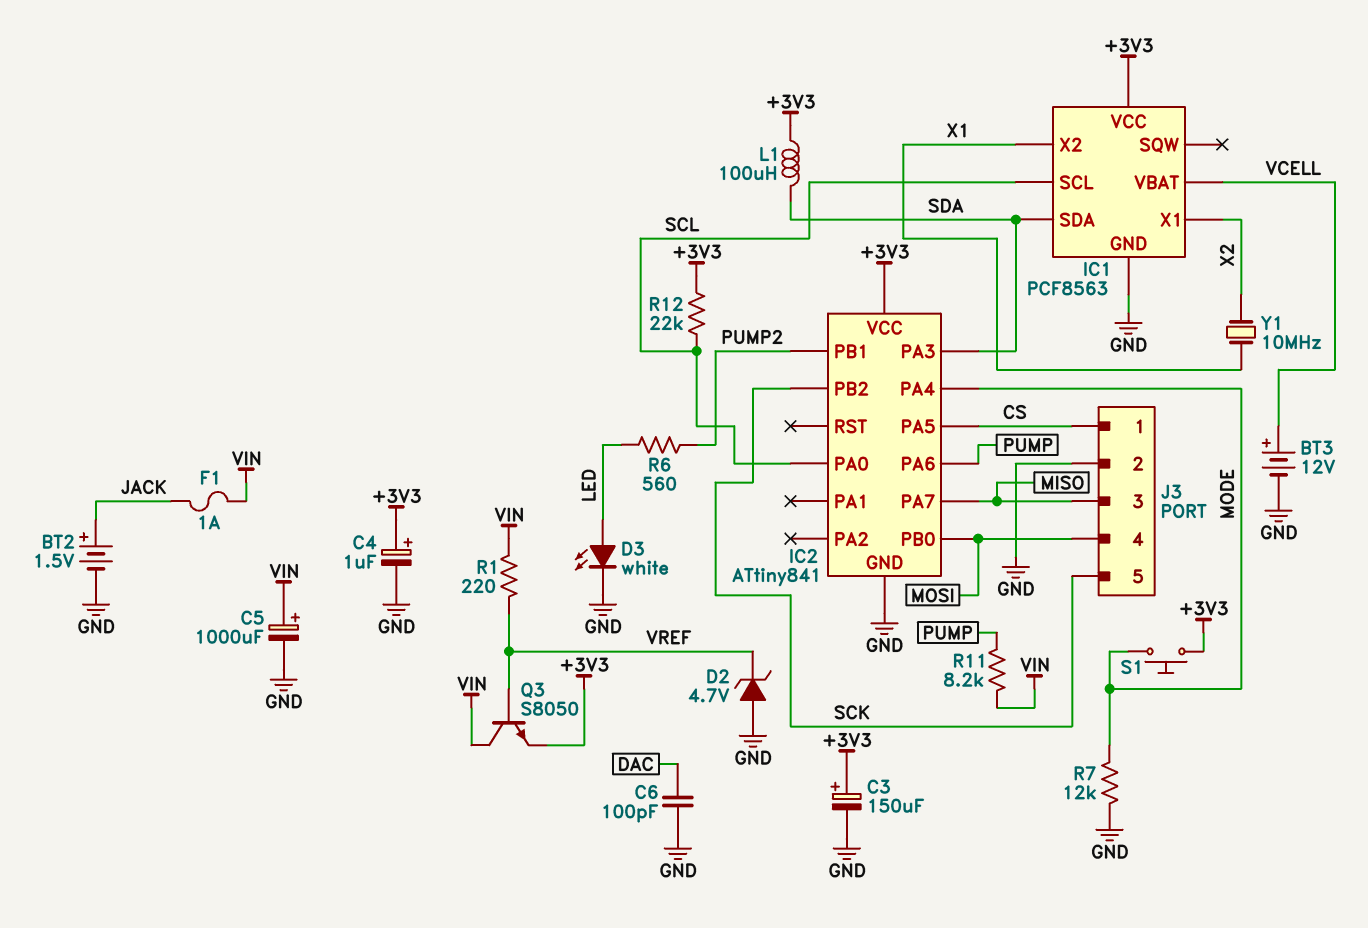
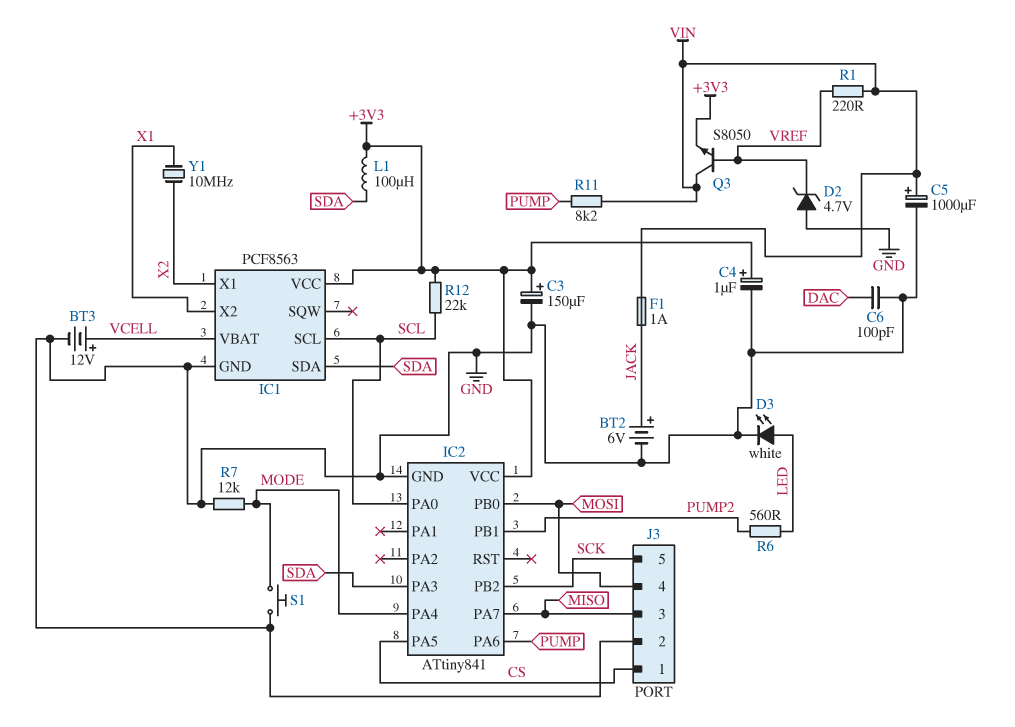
BT2: 1.5V (plus JACK, minus GND) -> 6V (plus JACK, minus GND)
S1: button (+3V3, MODE) -> button (GND, MODE)

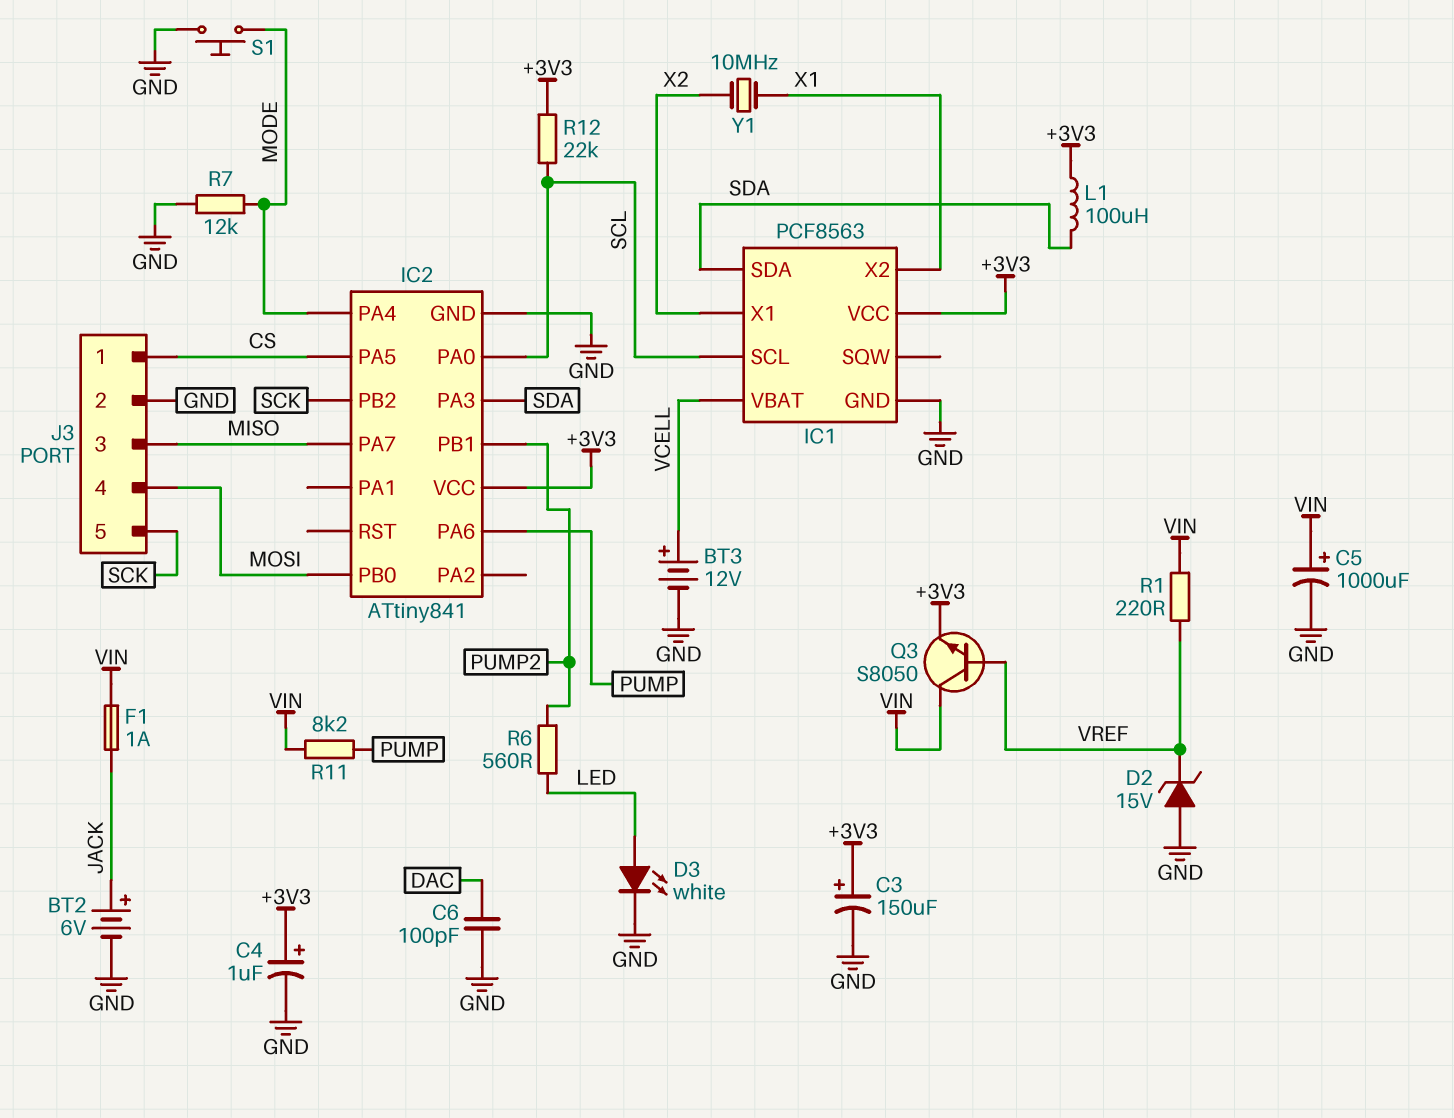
D2: zener 4.7V (A GND, K VREF) -> zener 15V (A GND, K VREF)

